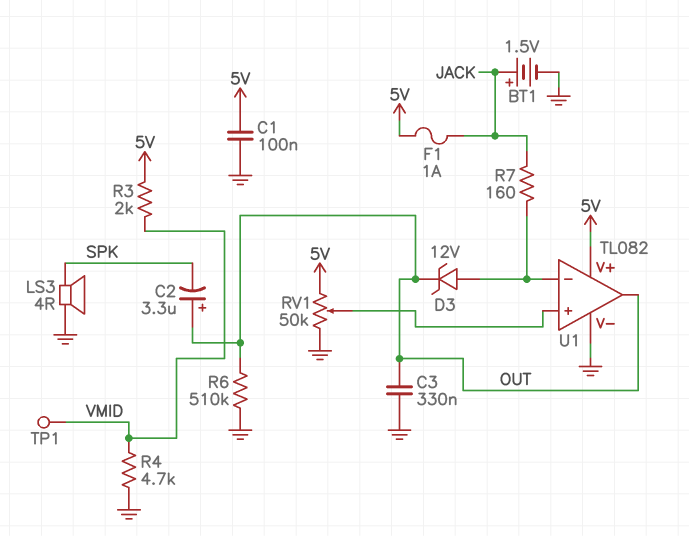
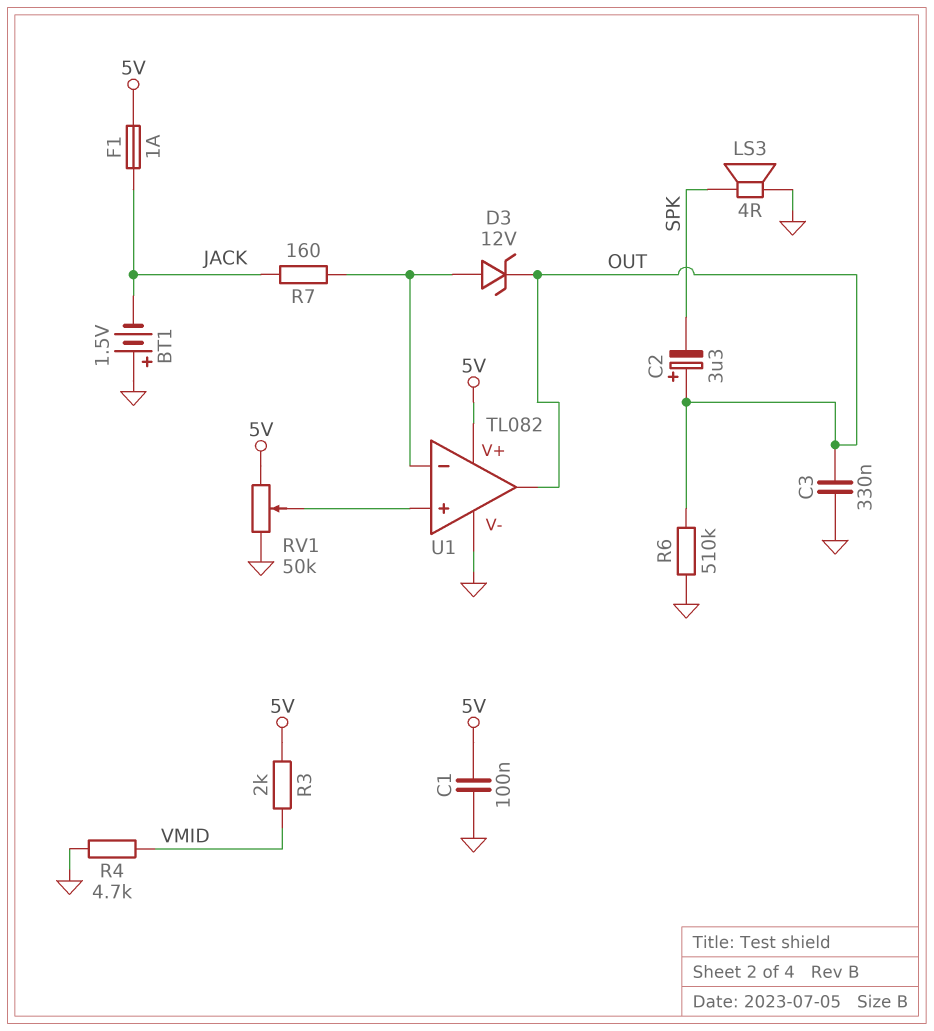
BT1: 1.5V (plus JACK, minus GND) -> 1.5V (plus GND, minus JACK)
TP1: test point (VMID) -> none

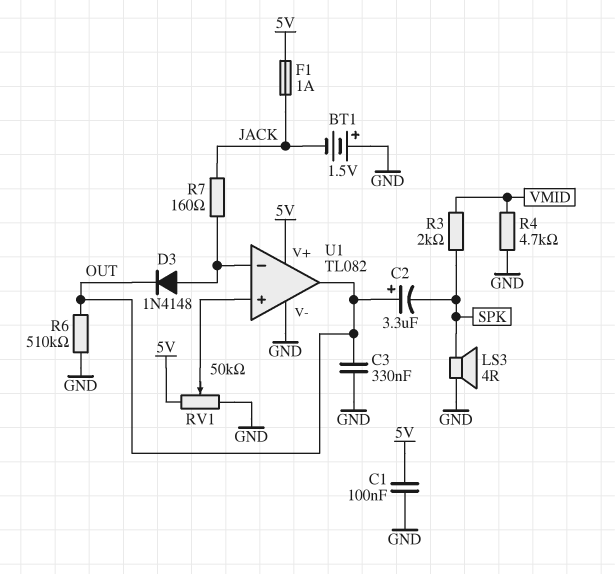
D3: zener 12V (A U1/in-, K OUT) -> diode 1N4148 (A U1/in-, K OUT)
R3: 2k (5V, VMID) -> 2k (SPK, VMID)

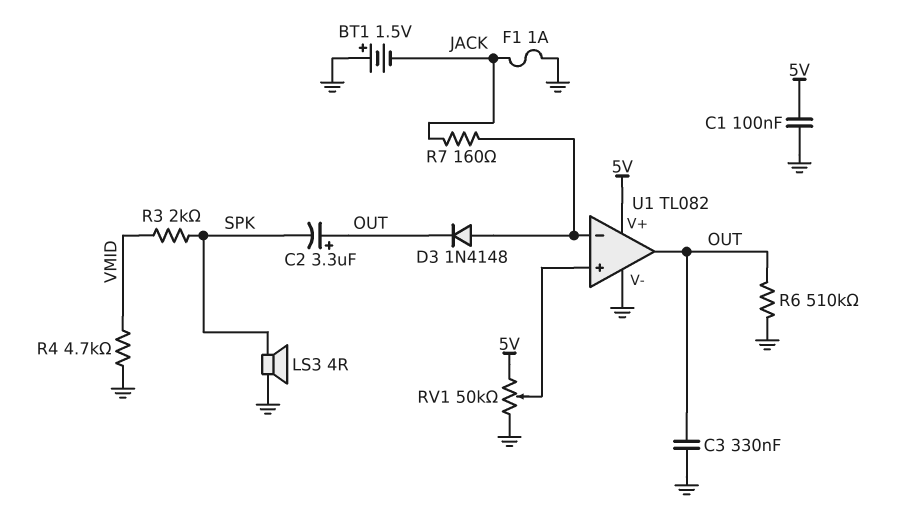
F1: 1A (5V, JACK) -> 1A (GND, JACK)

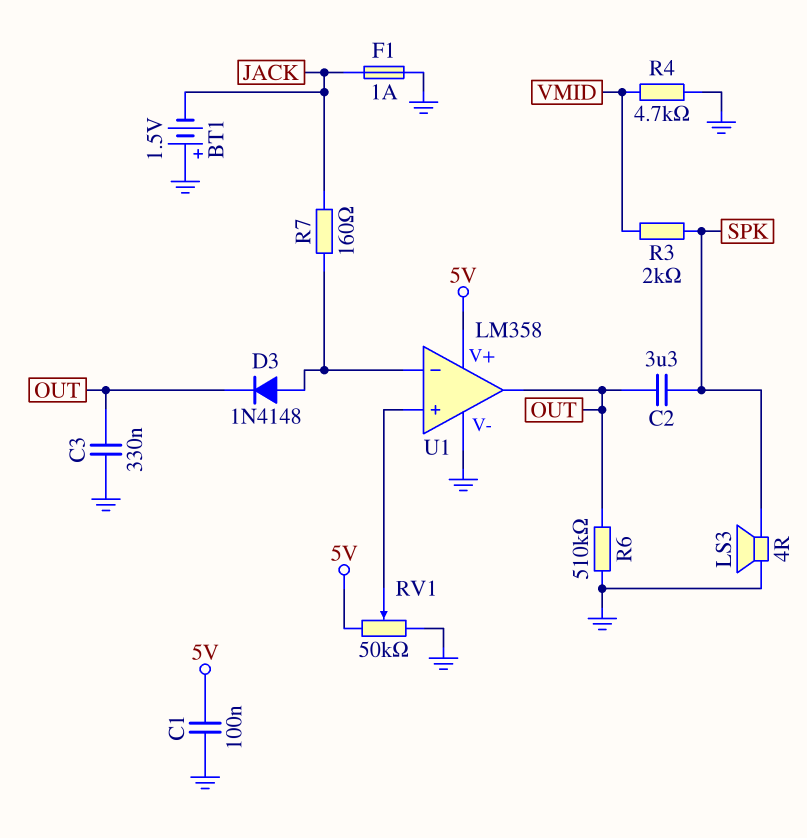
C2: 3.3uF (plus OUT, minus SPK) -> 3.3uF (OUT, SPK)
U1: TL082 -> LM358

